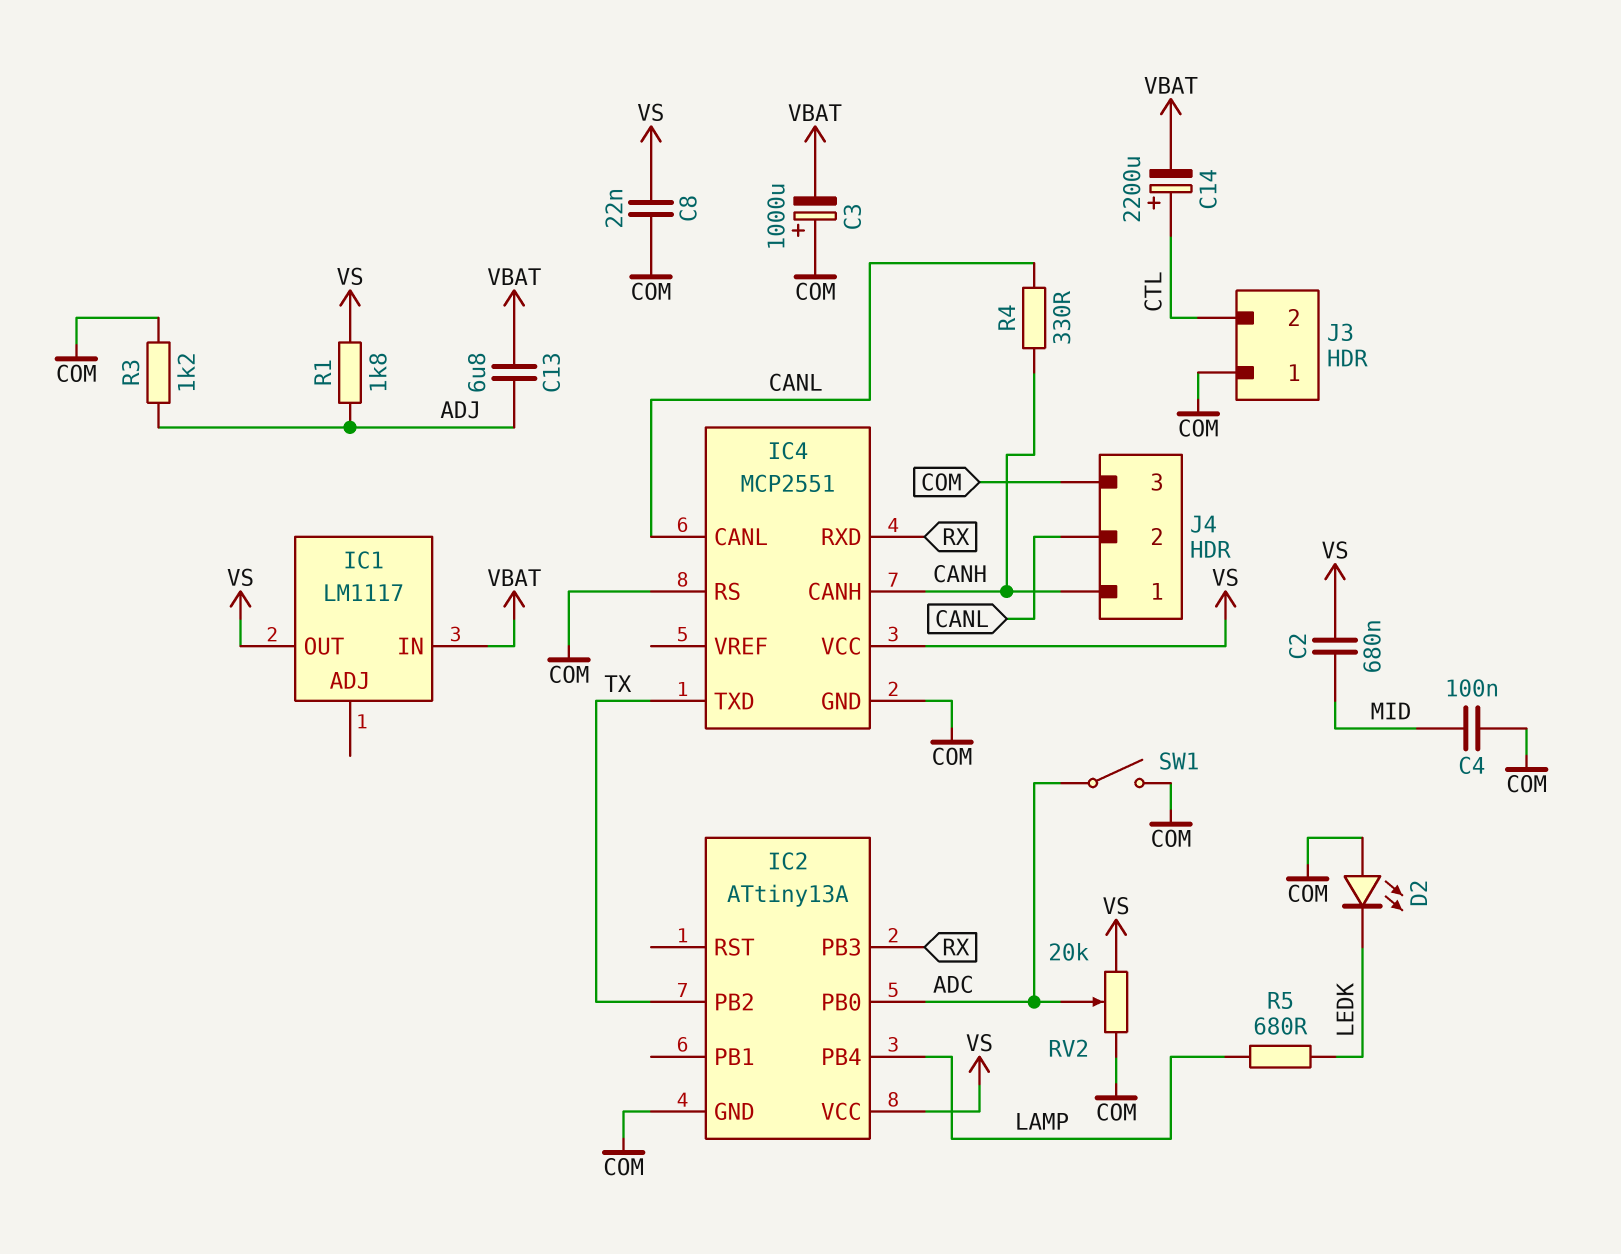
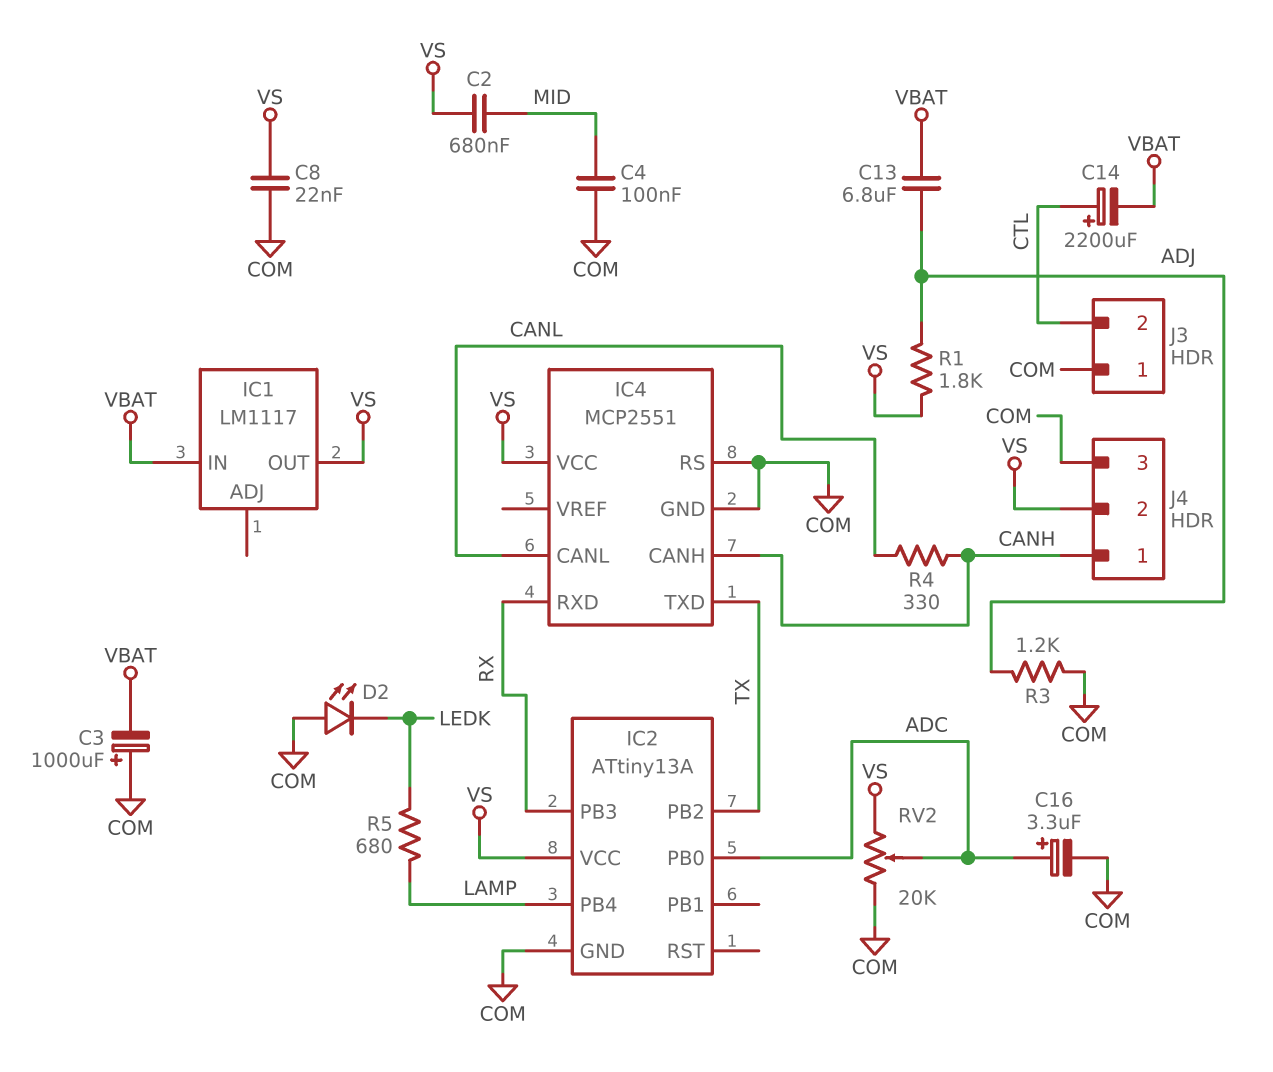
C16: none -> 3.3uF (plus ADC, minus COM)
J4 pin 2: CANL -> VS
SW1: switch (ADC, COM) -> none

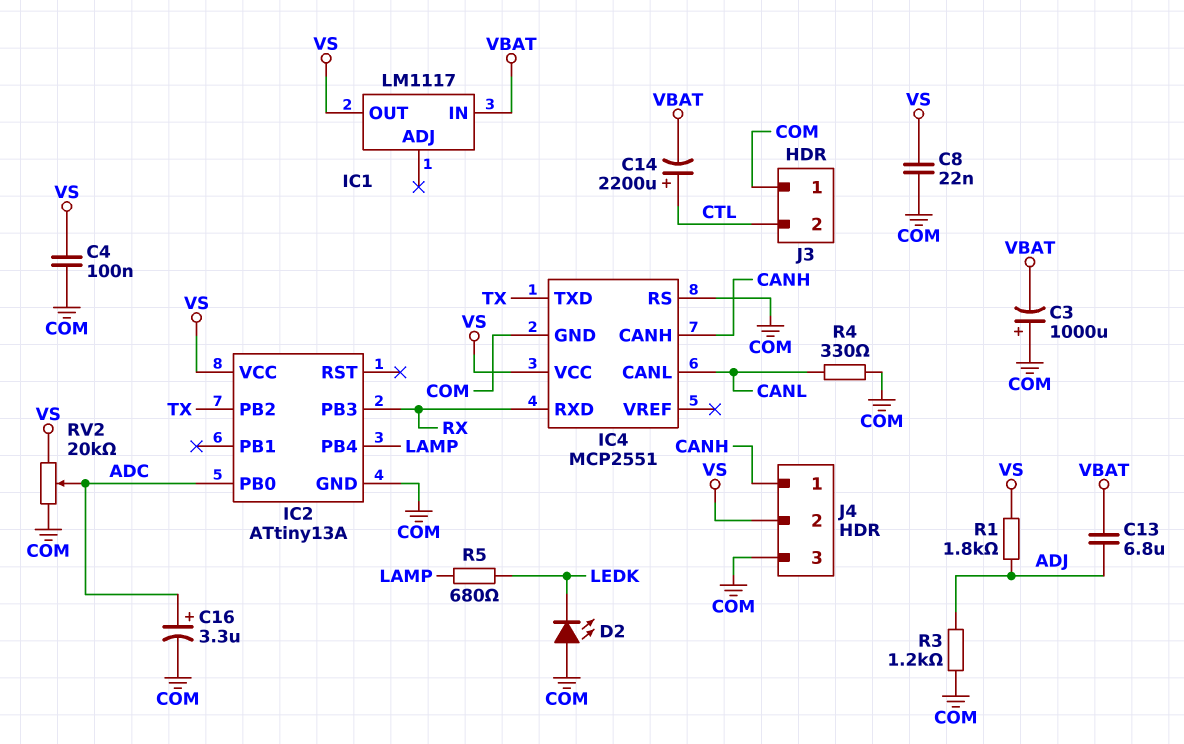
C2: 680nF (MID, VS) -> none
C4: 100nF (COM, MID) -> 100nF (COM, VS)
R4: 330 (CANH, CANL) -> 330 (CANL, COM)

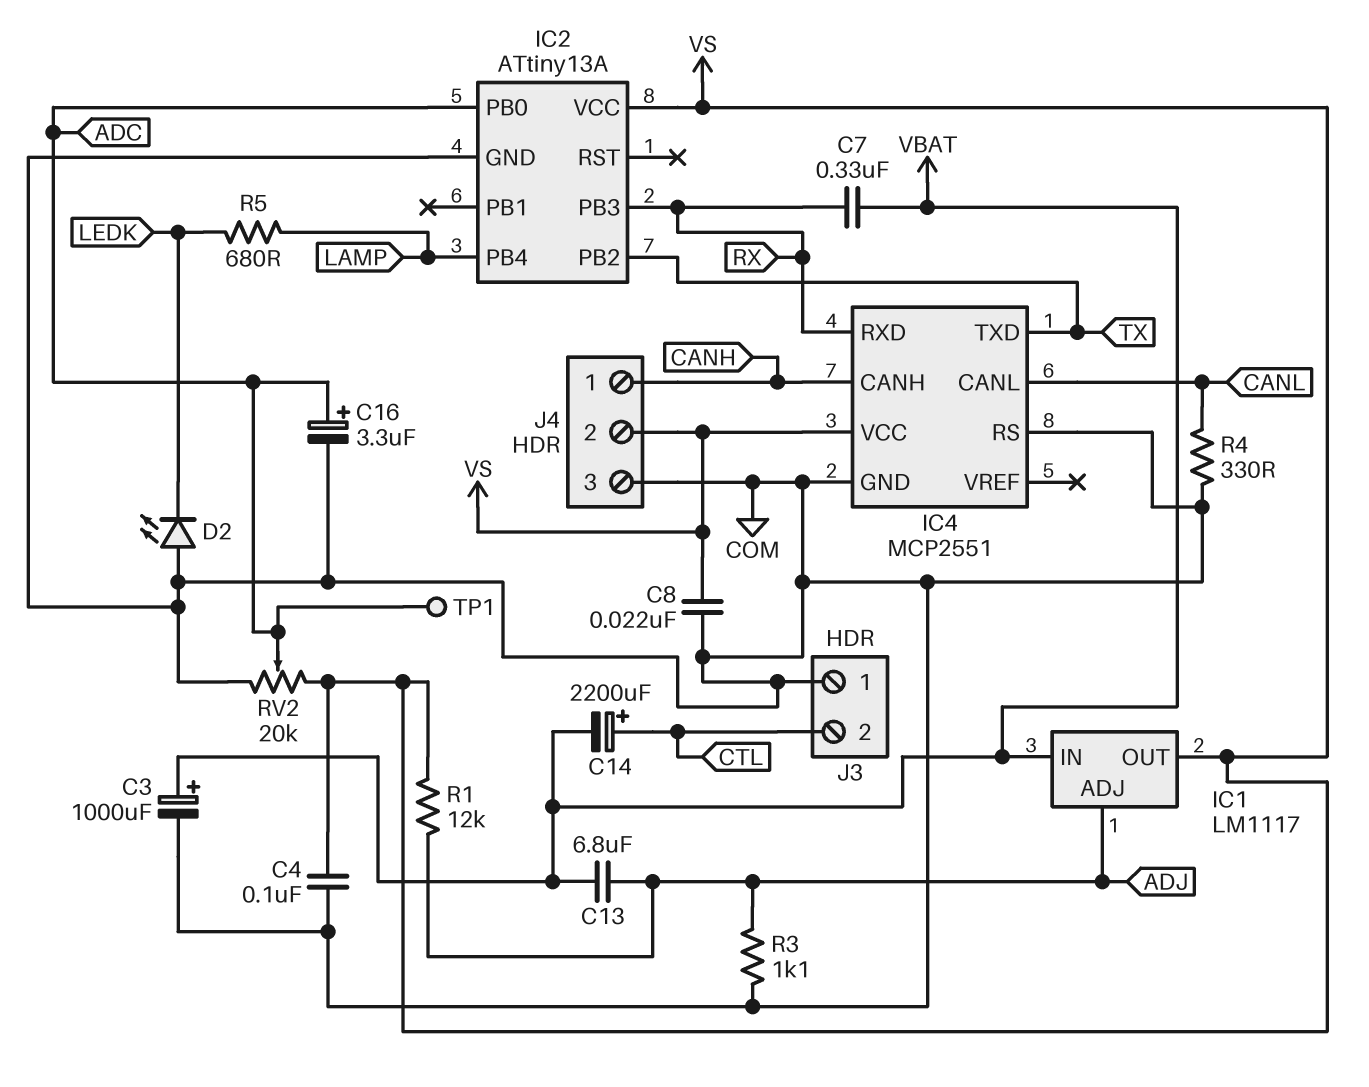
C3: 1000uF (plus COM, minus VBAT) -> 1000uF (plus VBAT, minus COM)
C7: none -> 330nF (RX, VBAT)
IC1 pin ADJ: none -> ADJ
R1: 1.8k (ADJ, VS) -> 12k (ADJ, VS)
R3: 1.2k (ADJ, COM) -> 1.1k (ADJ, COM)
TP1: none -> test point (ADC)

